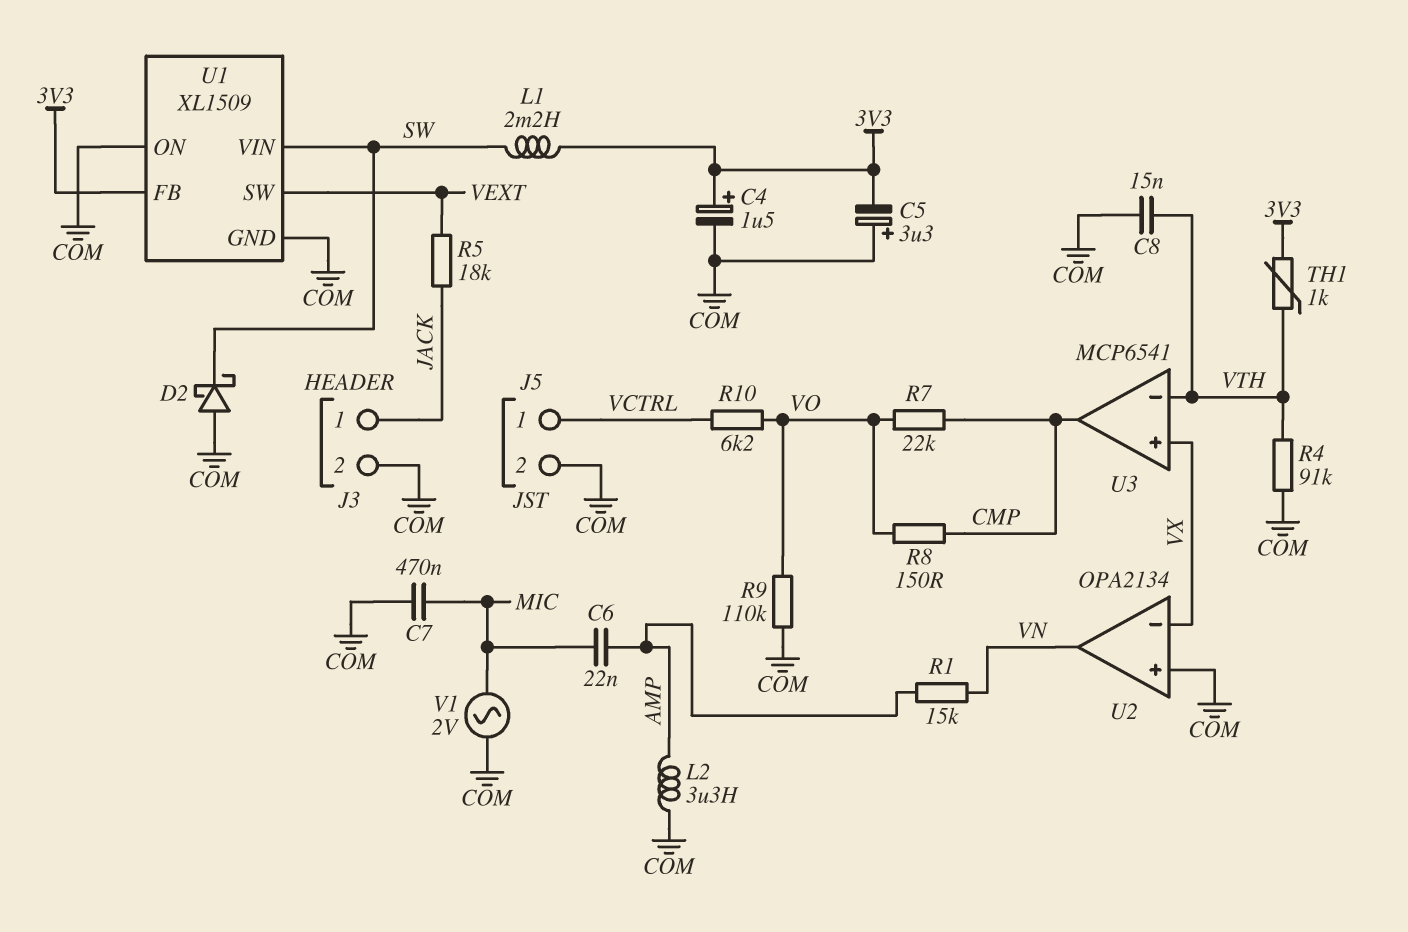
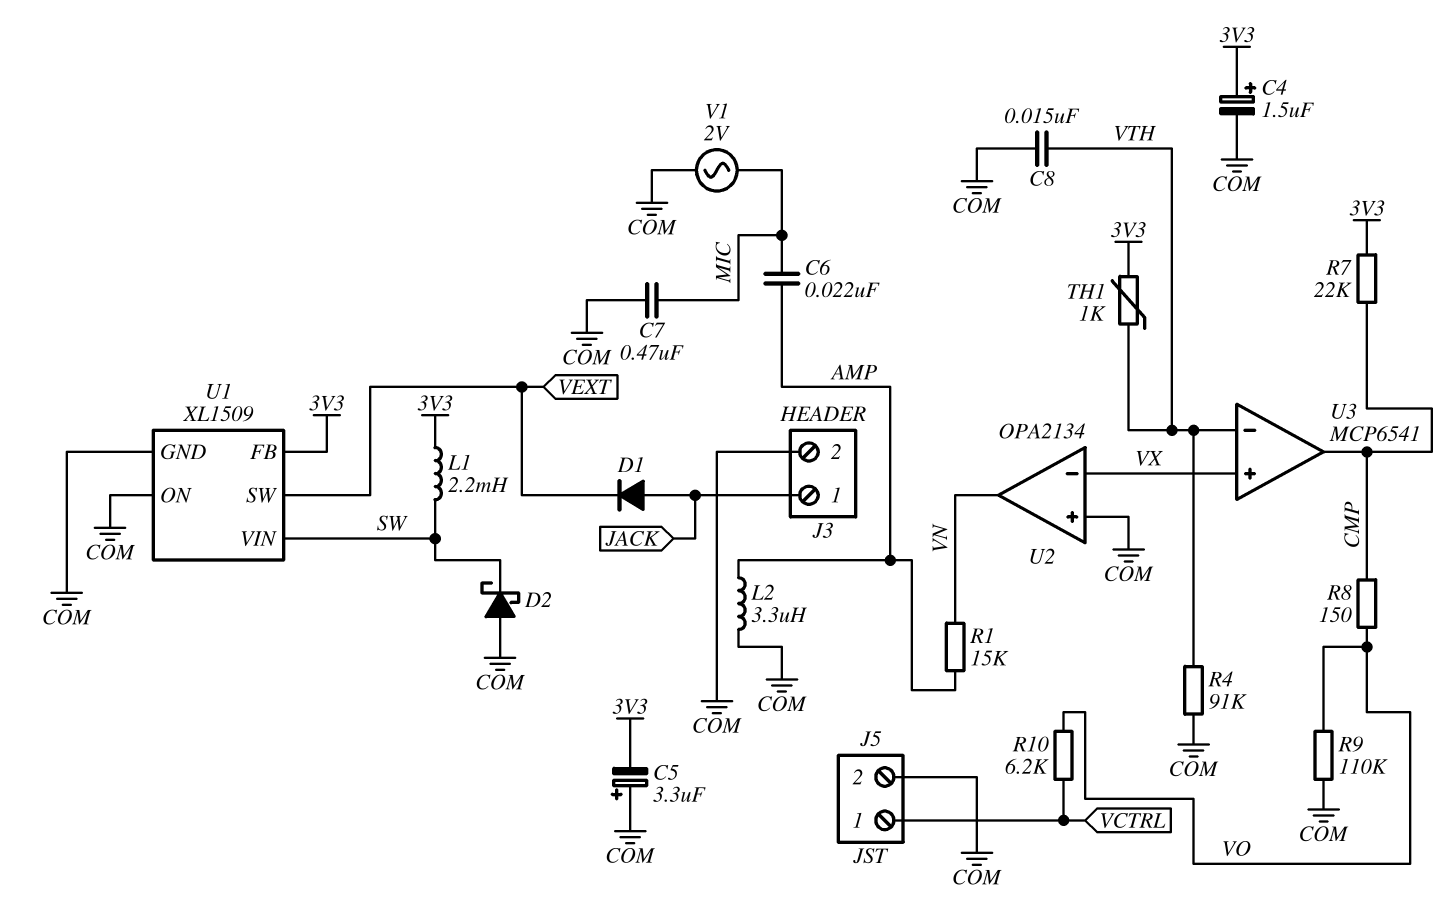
D1: none -> diode (A JACK, K VEXT)
R5: 18k (JACK, VEXT) -> none
R7: 22k (CMP, VO) -> 22k (3V3, CMP)

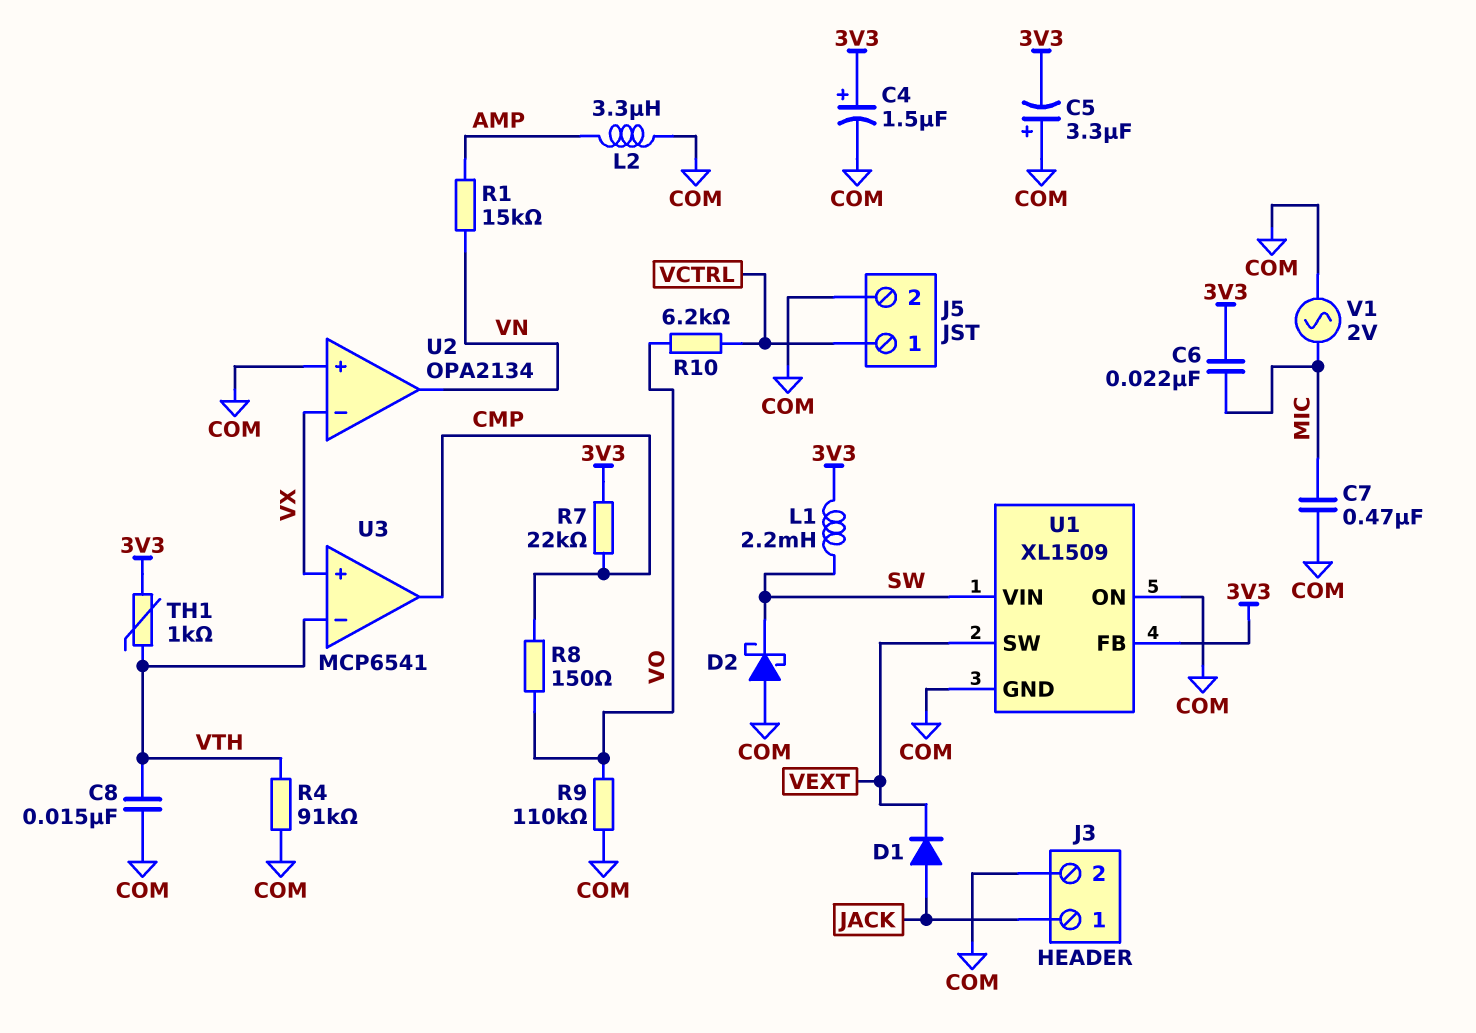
C6: 22nF (AMP, MIC) -> 22nF (3V3, MIC)

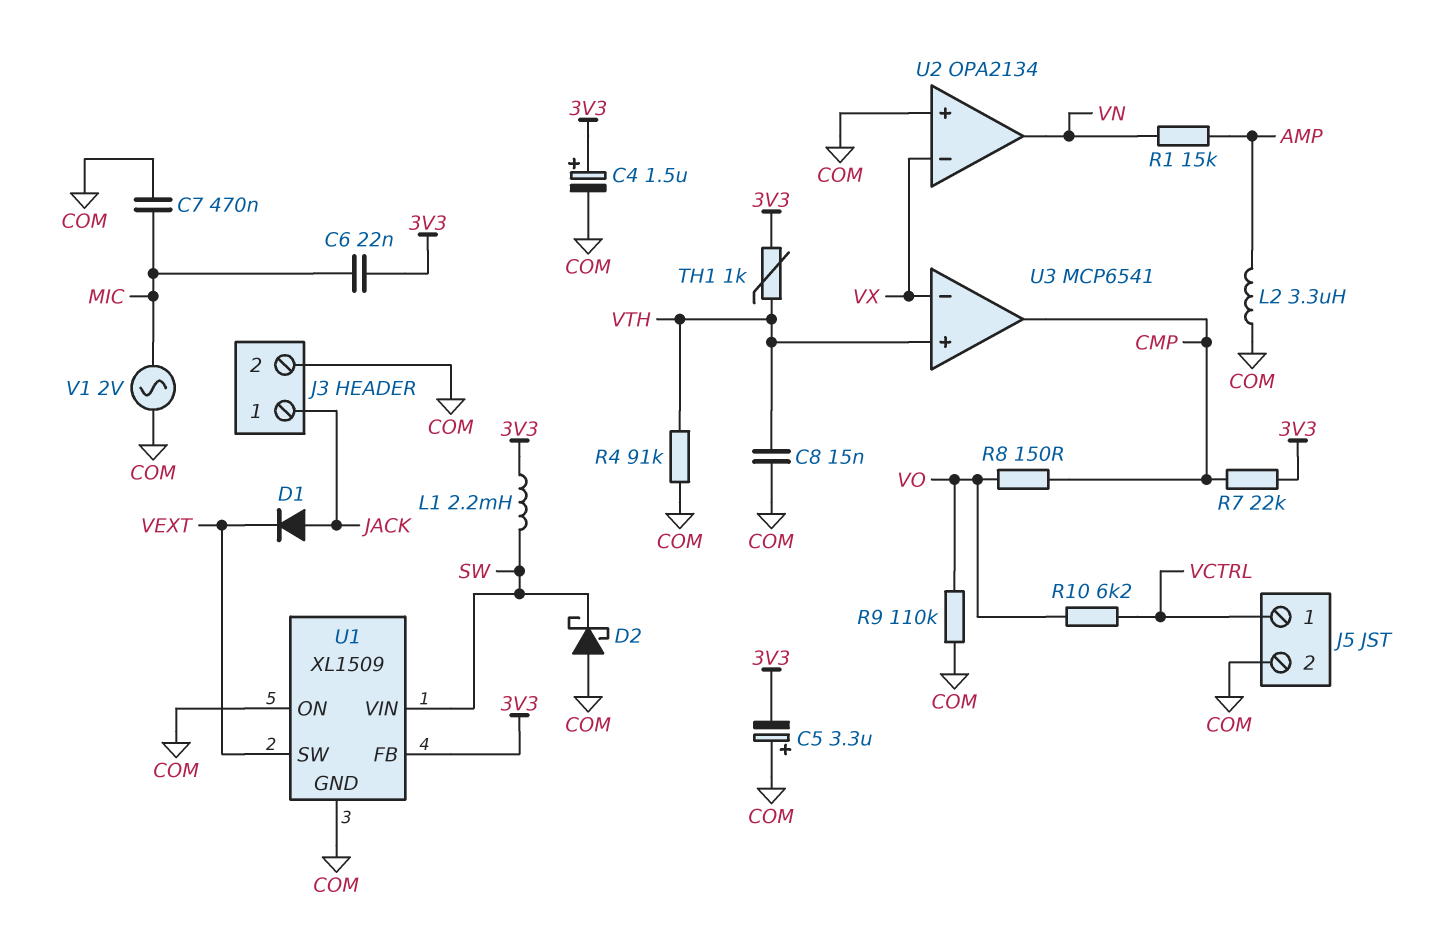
U3 pin in+: VX -> VTH
U3 pin in-: VTH -> VX

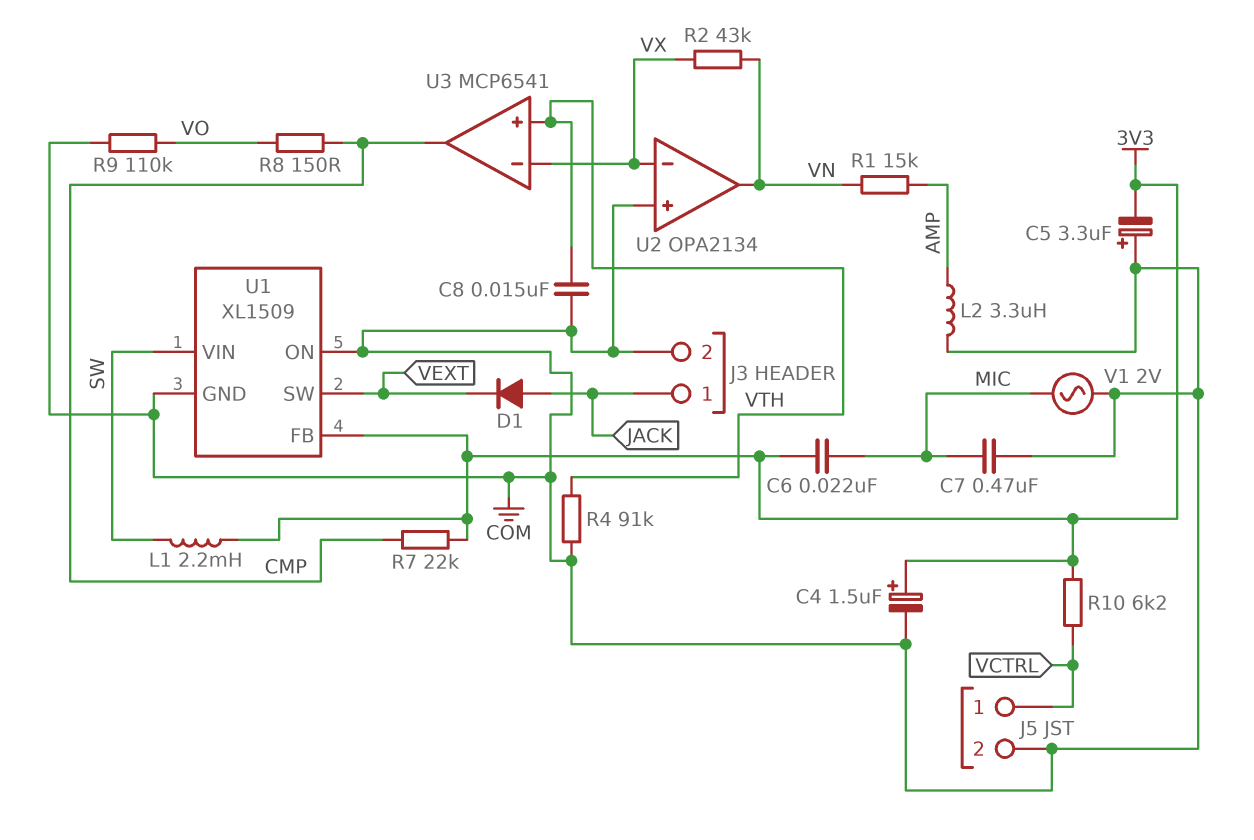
D2: schottky (A COM, K SW) -> none
R2: none -> 43k (VN, VX)
R10: 6.2k (VCTRL, VO) -> 6.2k (3V3, VCTRL)
TH1: 1k (3V3, VTH) -> none

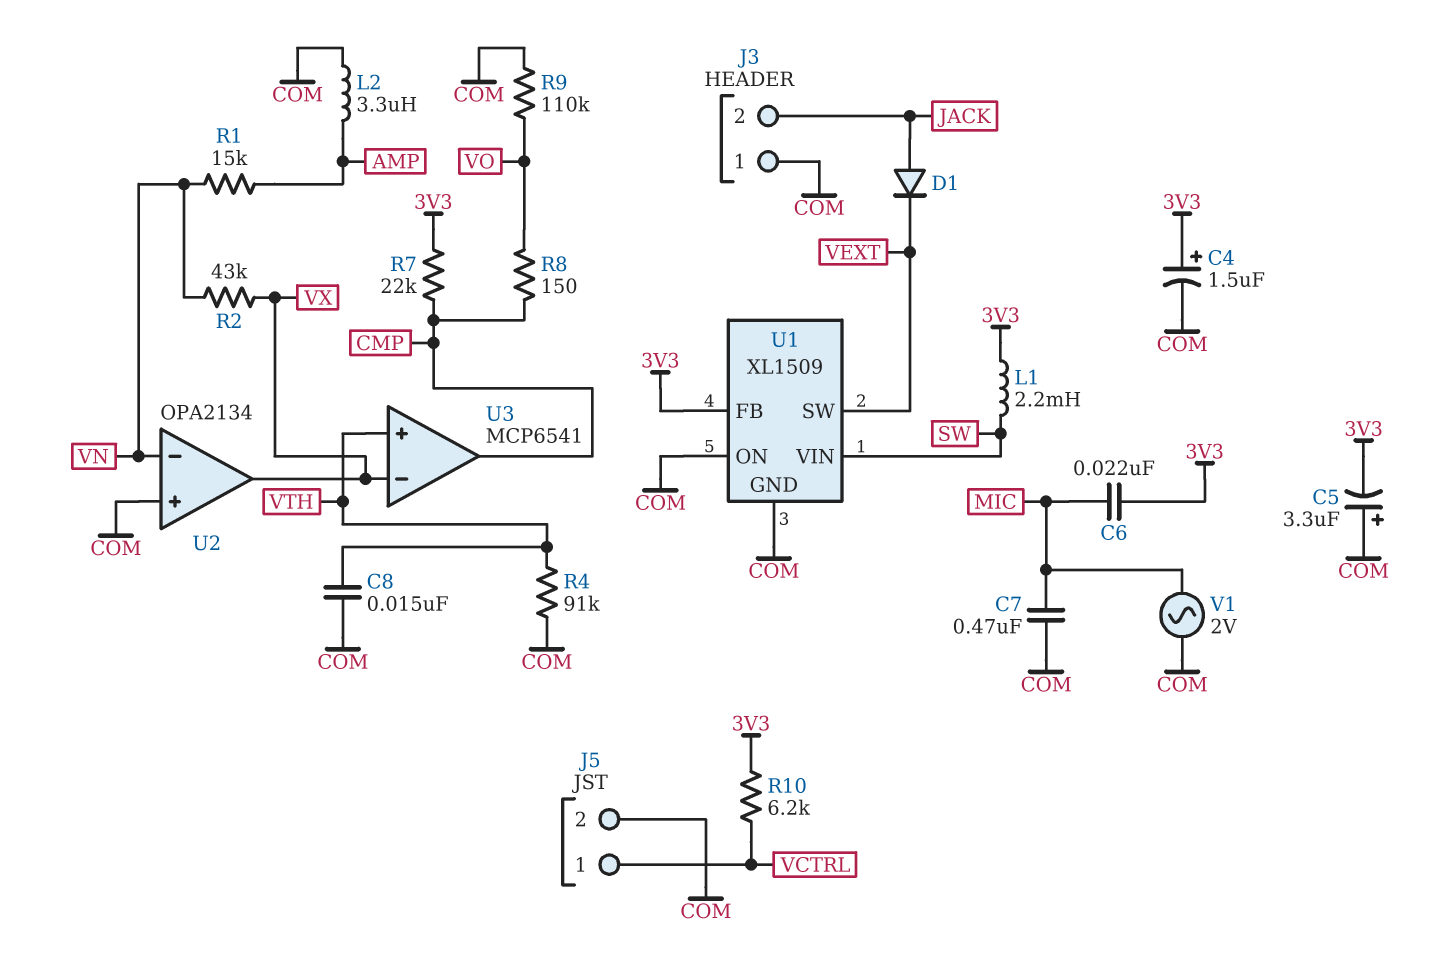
J3 pin 1: JACK -> COM
J3 pin 2: COM -> JACK
U2 pin in-: VX -> VN
U2 pin out: VN -> VX

